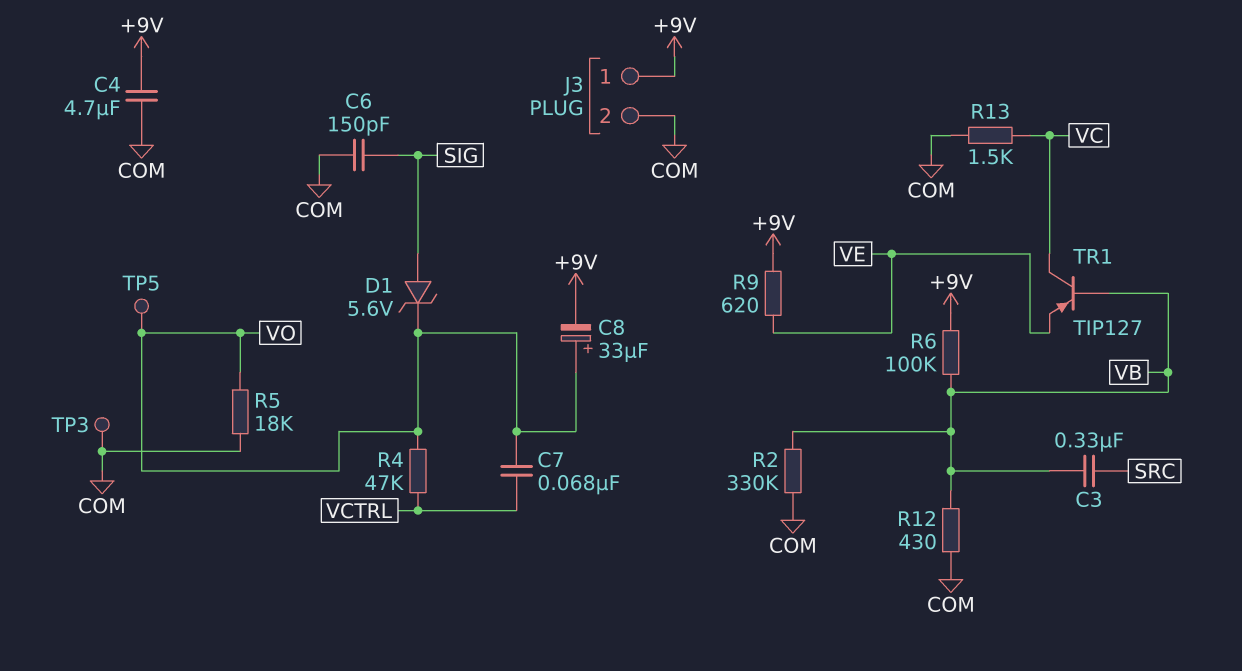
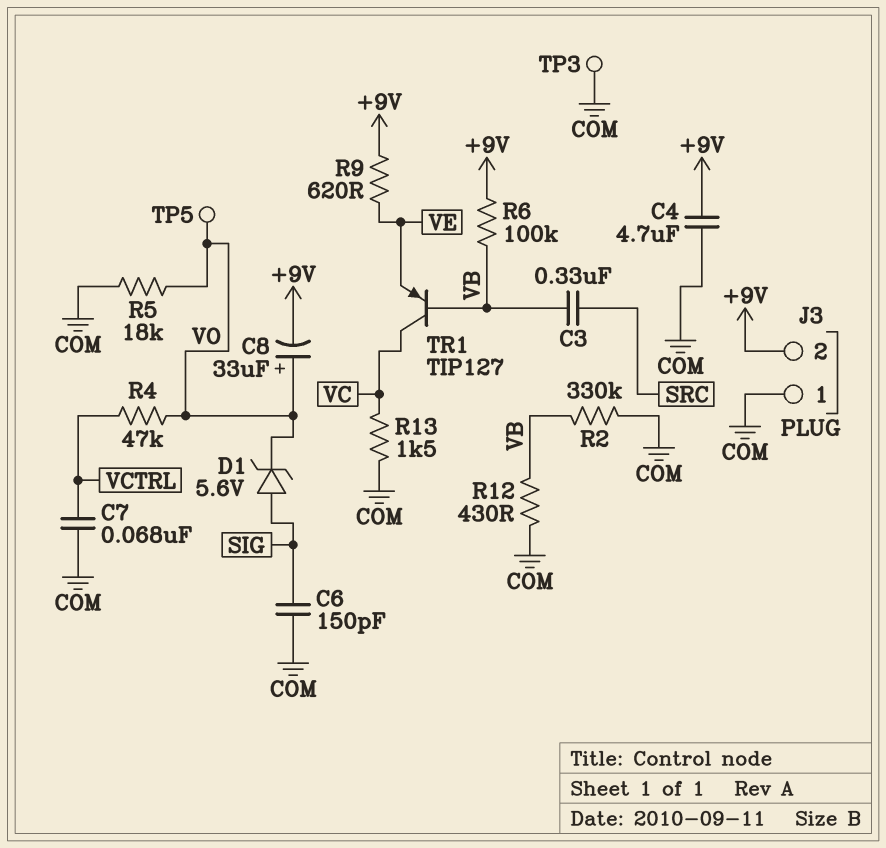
C7: 68nF (VCTRL, VO) -> 68nF (COM, VCTRL)
J3 pin 1: +9V -> COM
J3 pin 2: COM -> +9V

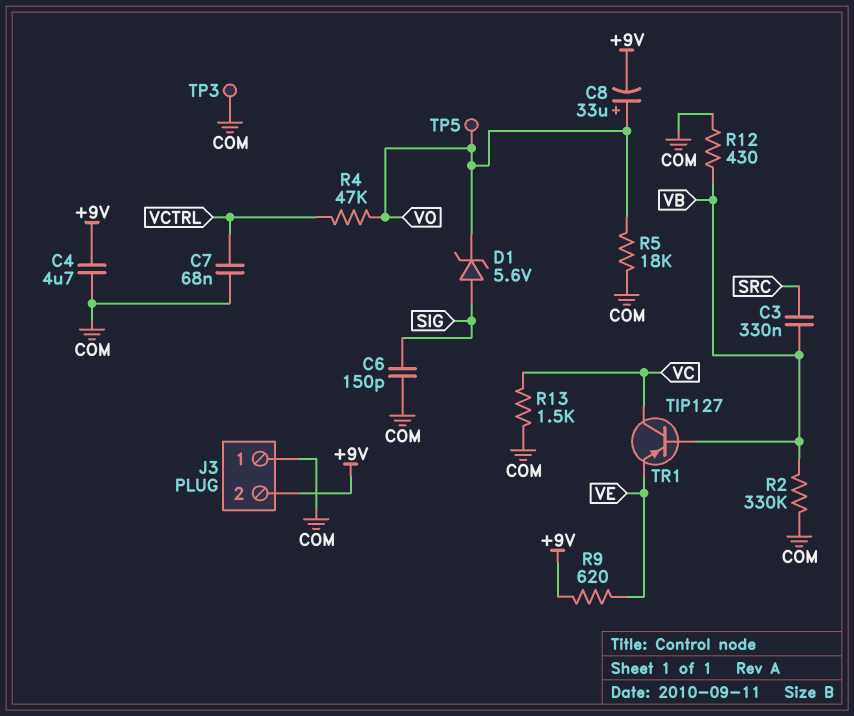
R6: 100k (+9V, VB) -> none

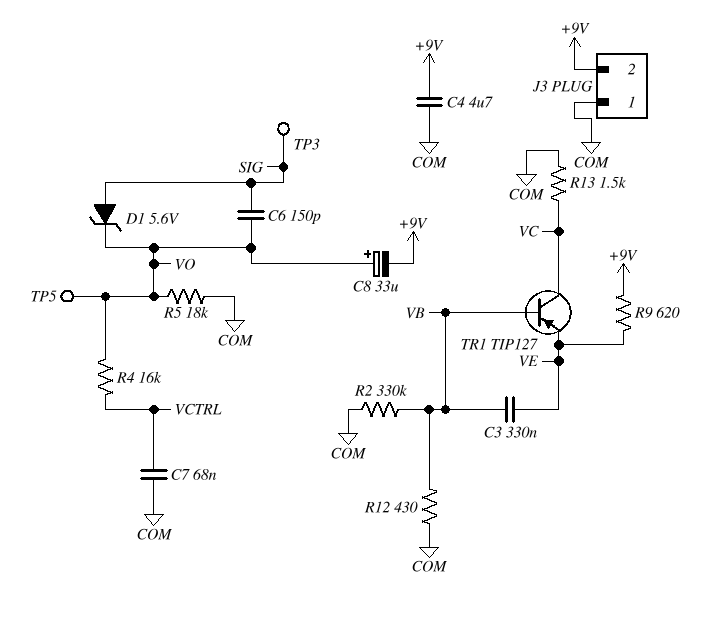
C3: 330nF (SRC, VB) -> 330nF (VB, VE)
C6: 150pF (COM, SIG) -> 150pF (SIG, VO)
R4: 47k (VCTRL, VO) -> 16k (VCTRL, VO)
TP3: test point (COM) -> test point (SIG)

